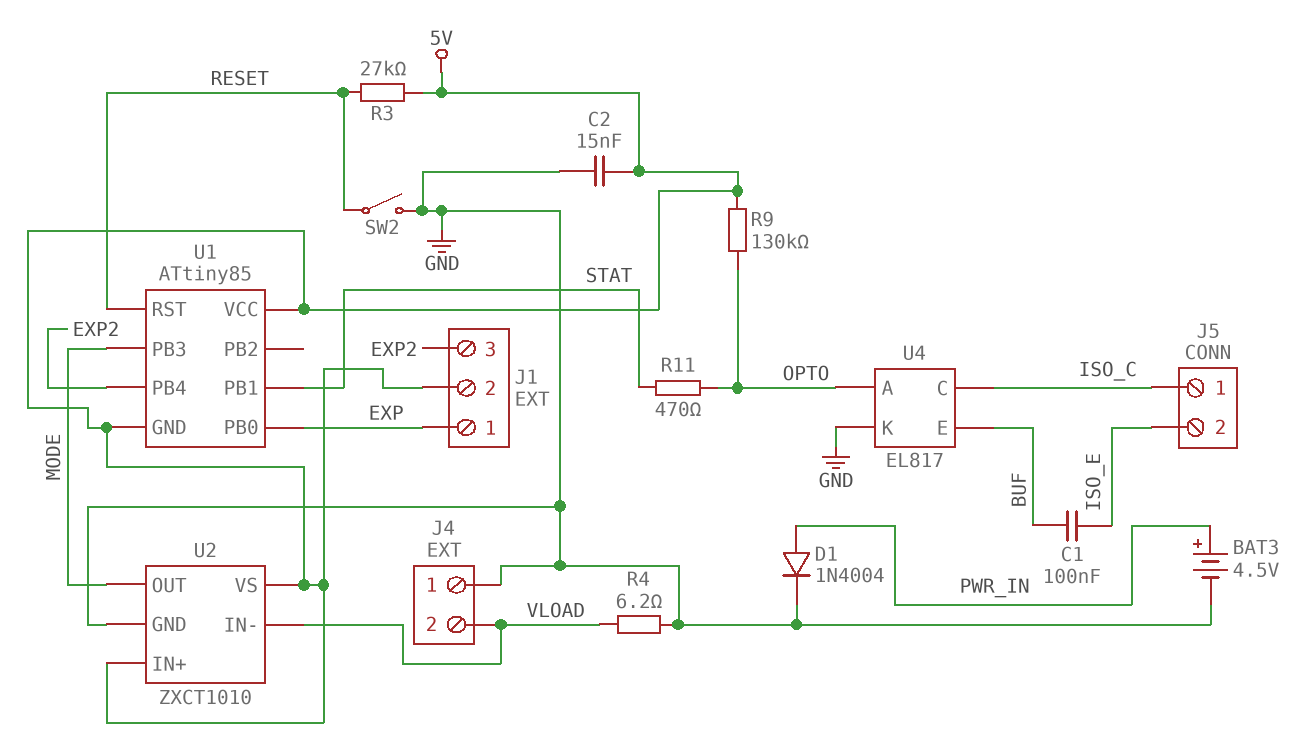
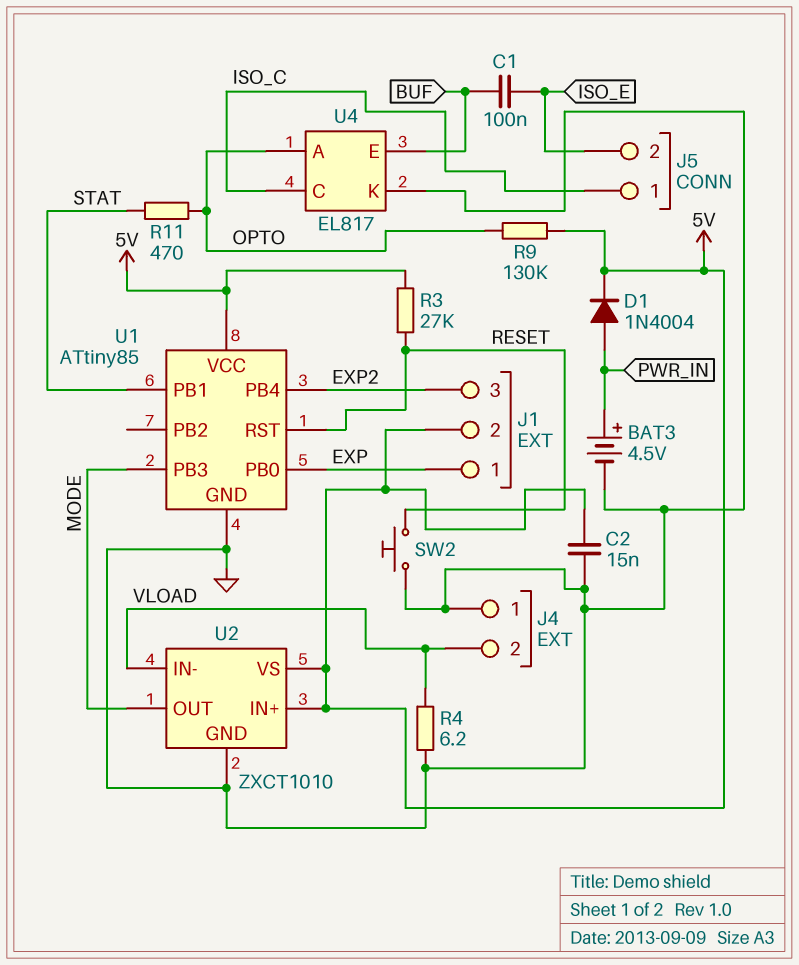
D1: diode 1N4004 (A PWR_IN, K GND) -> diode 1N4004 (A PWR_IN, K 5V)
SW2: switch (GND, RESET) -> button (GND, RESET)
U1 pin GND: 5V -> GND

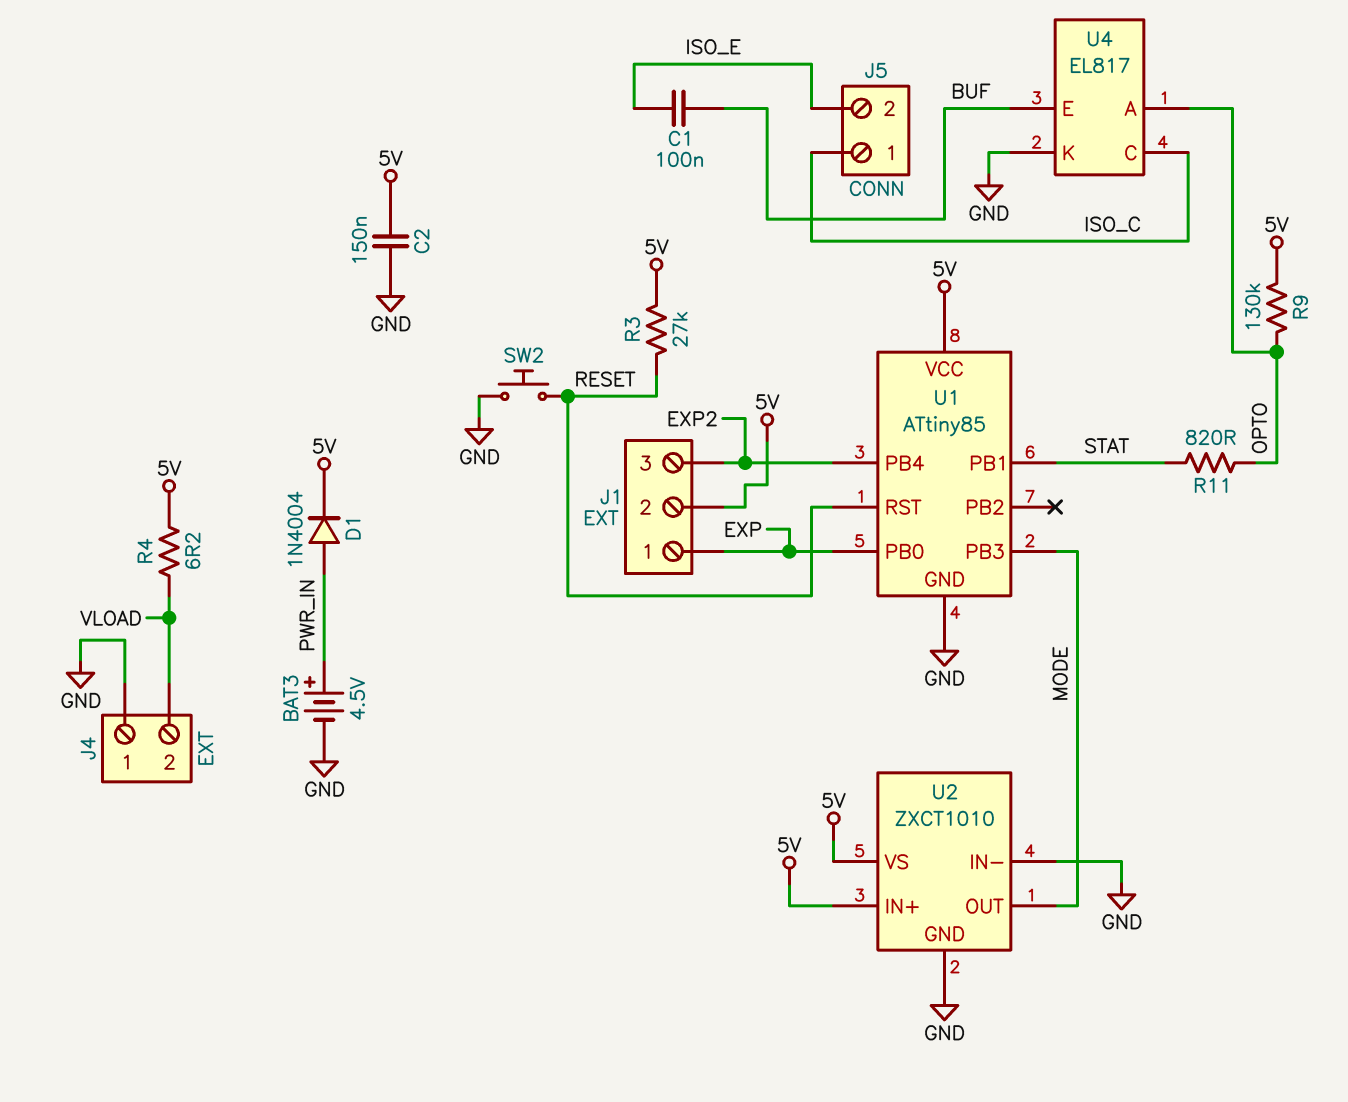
C2: 15nF (5V, GND) -> 150nF (5V, GND)
R4: 6.2 (GND, VLOAD) -> 6.2 (5V, VLOAD)
R11: 470 (OPTO, STAT) -> 820 (OPTO, STAT)
U2 pin IN-: VLOAD -> GND

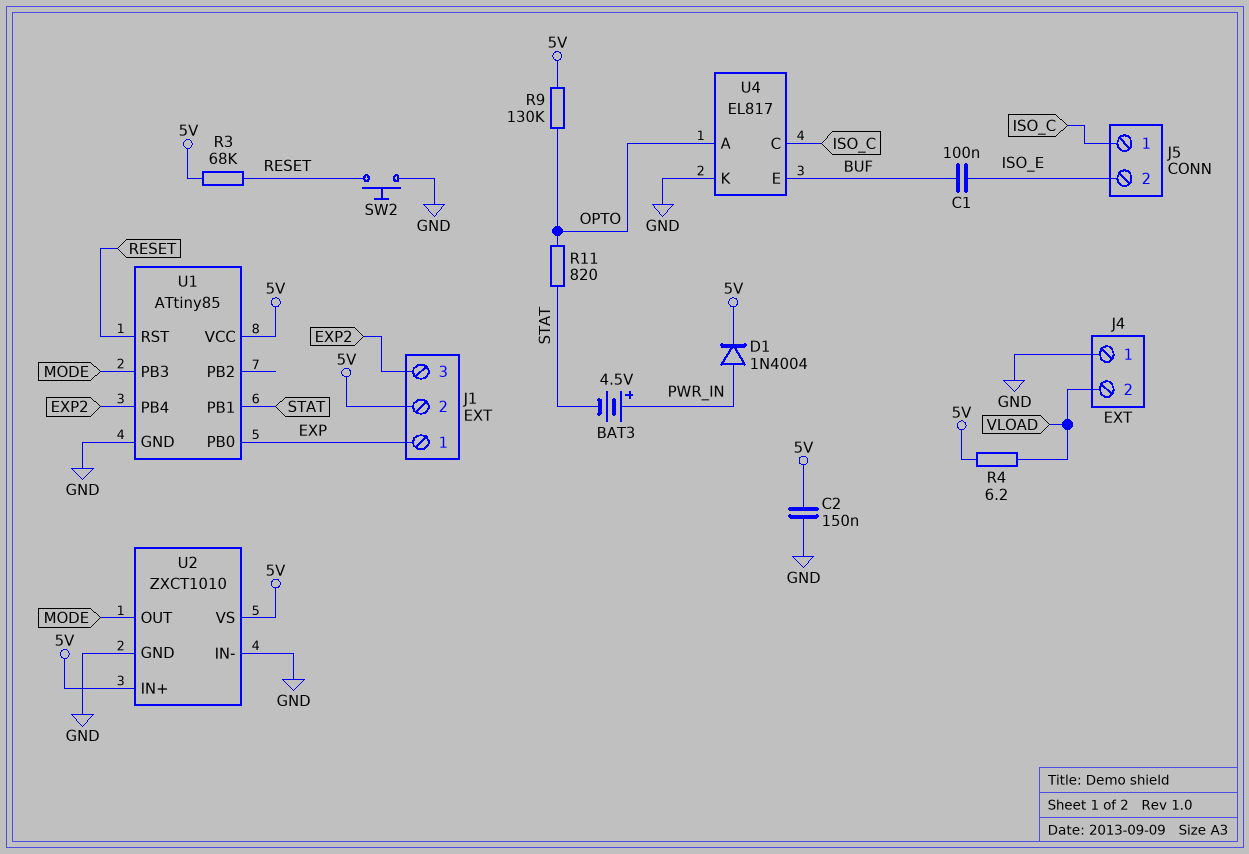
BAT3: 4.5V (plus PWR_IN, minus GND) -> 4.5V (plus PWR_IN, minus STAT)
R3: 27k (5V, RESET) -> 68k (5V, RESET)

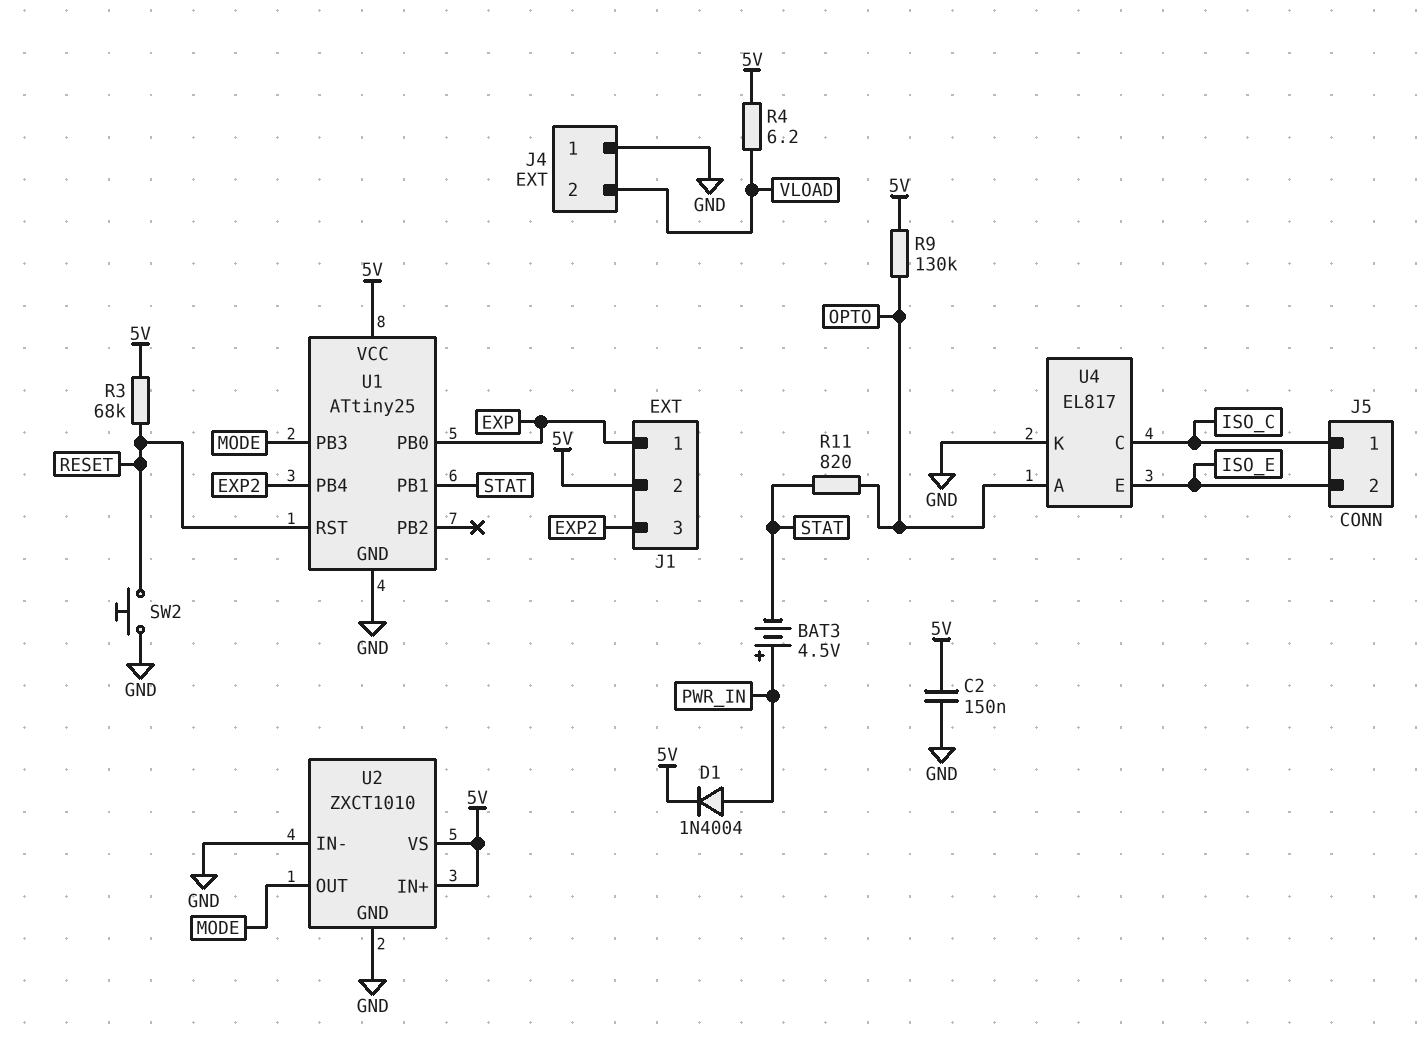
C1: 100nF (BUF, ISO_E) -> none
U1: ATtiny85 -> ATtiny25
U4 pin E: BUF -> ISO_E

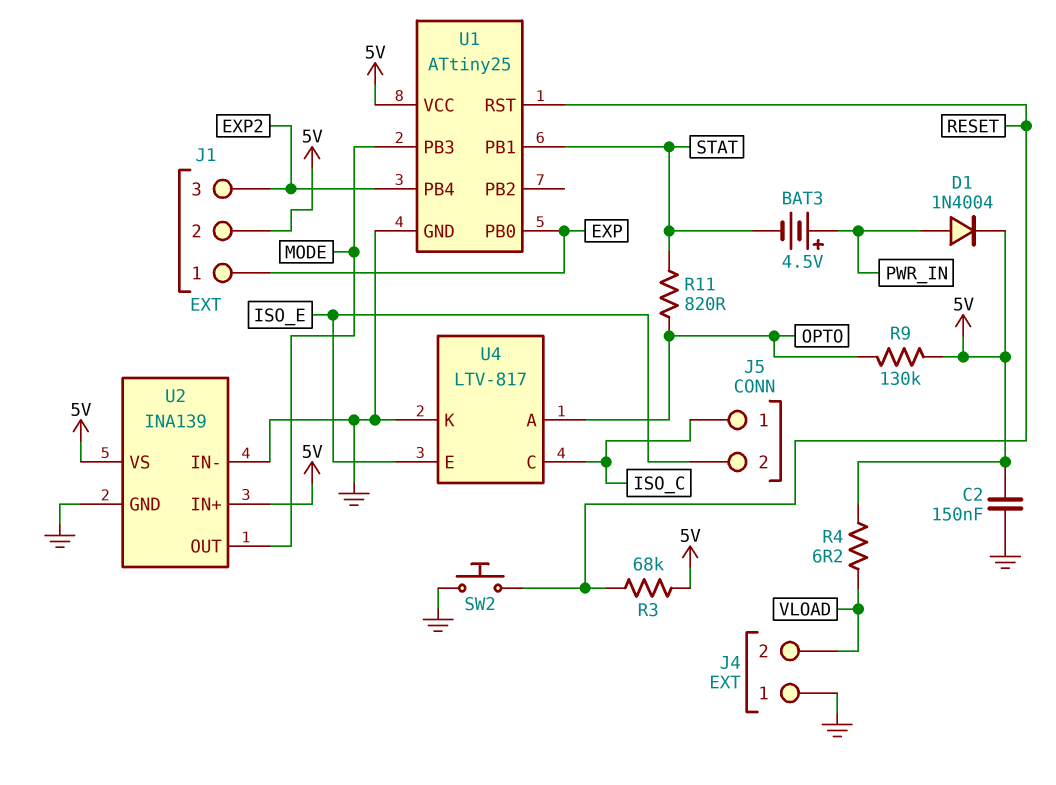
U2: ZXCT1010 -> INA139
U4: EL817 -> LTV-817

